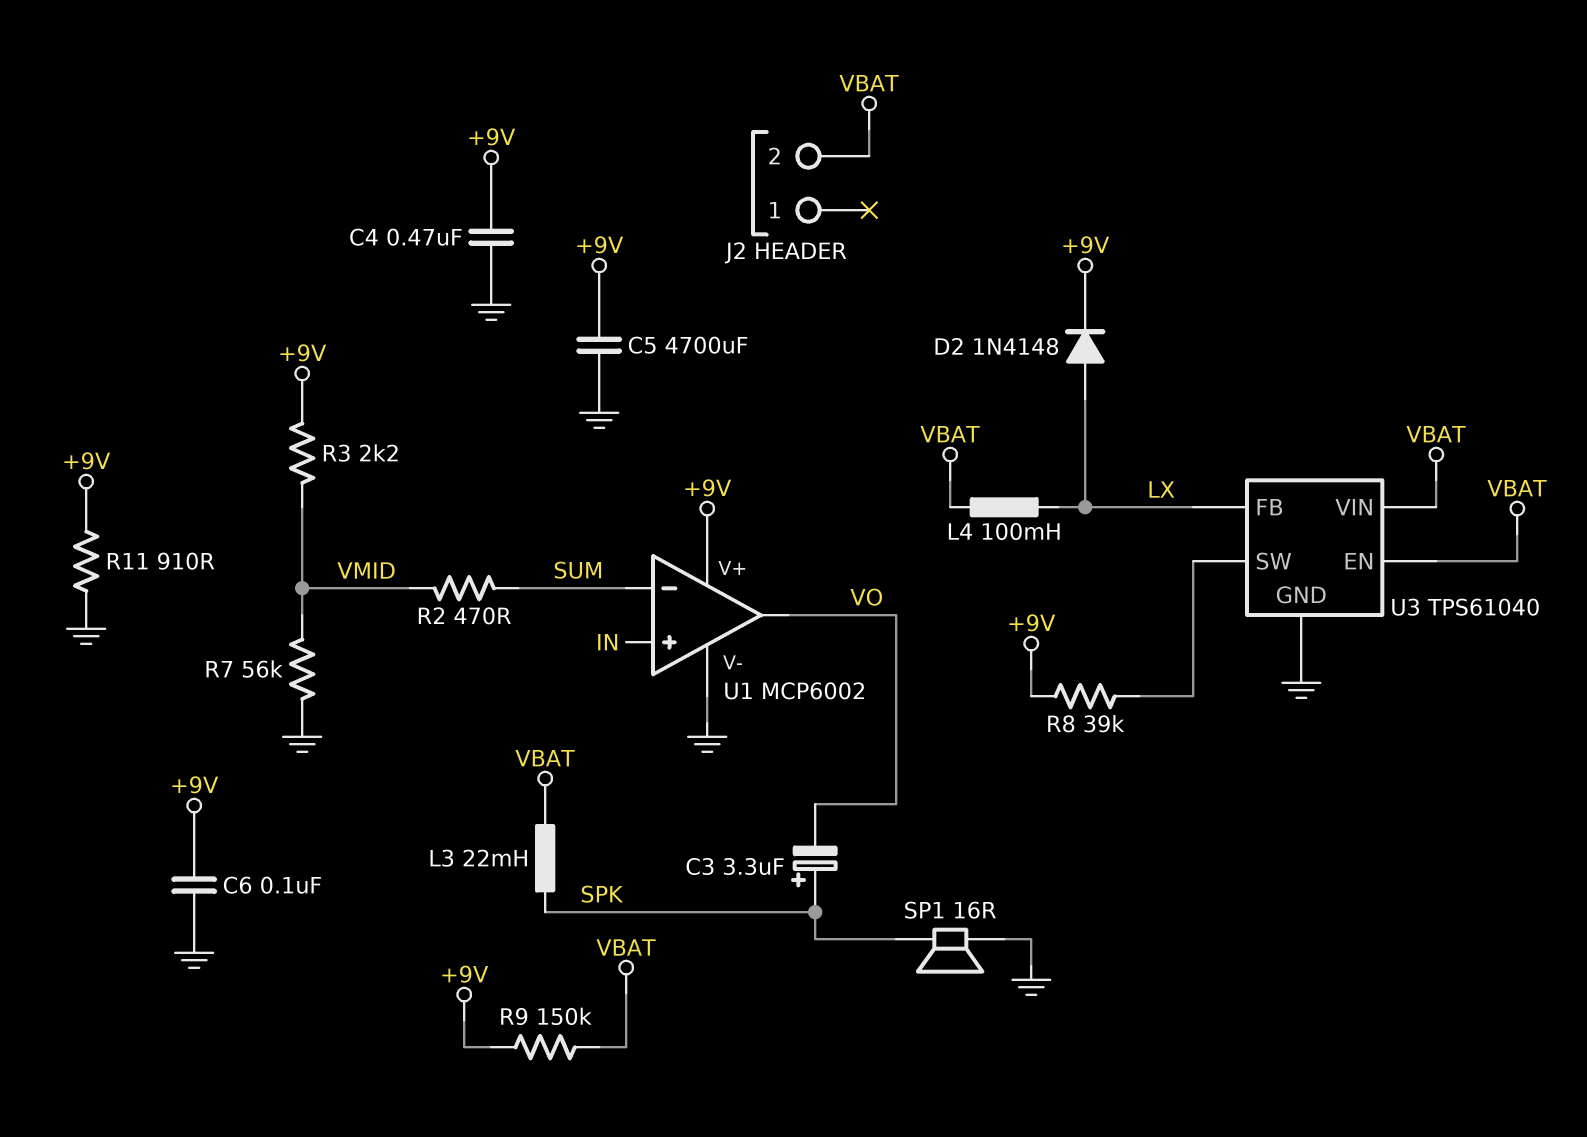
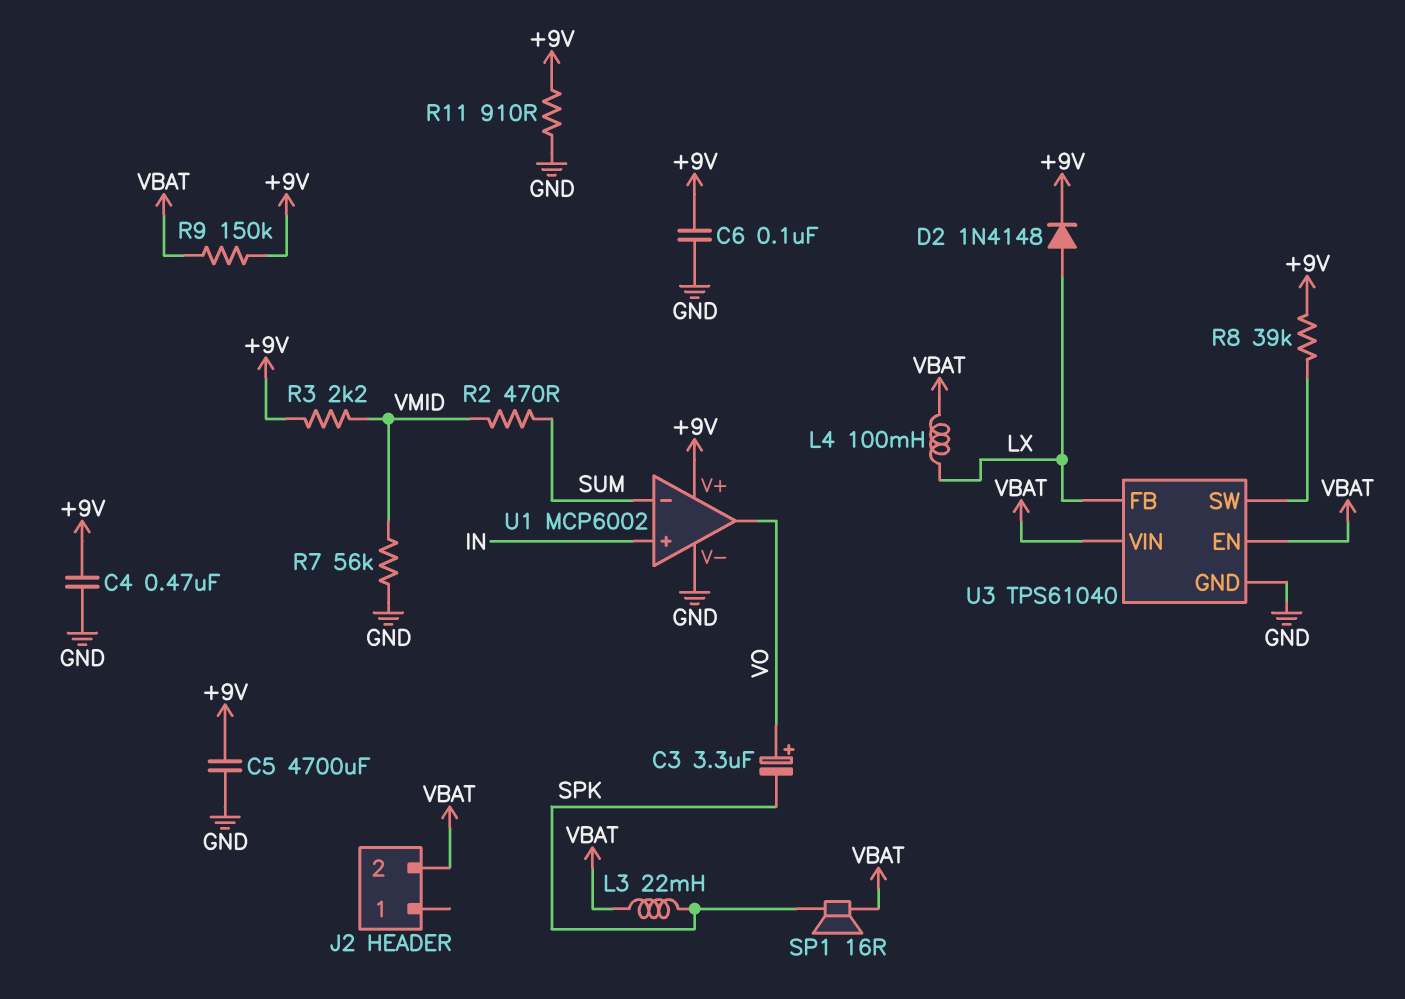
C3: 3.3uF (plus SPK, minus VO) -> 3.3uF (plus VO, minus SPK)
SP1: speaker 16R (GND, SPK) -> speaker 16R (SPK, VBAT)

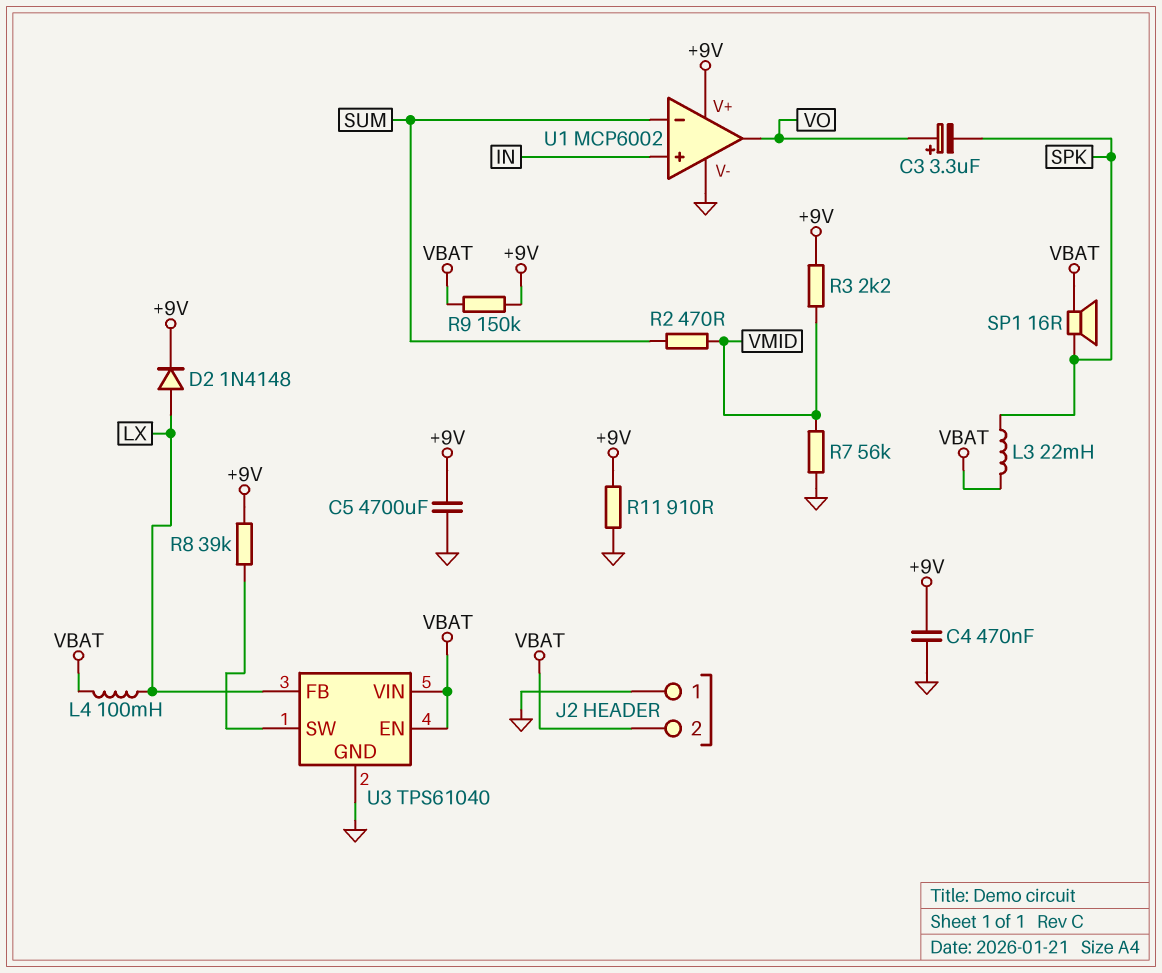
C6: 100nF (+9V, GND) -> none
J2 pin 1: none -> GND

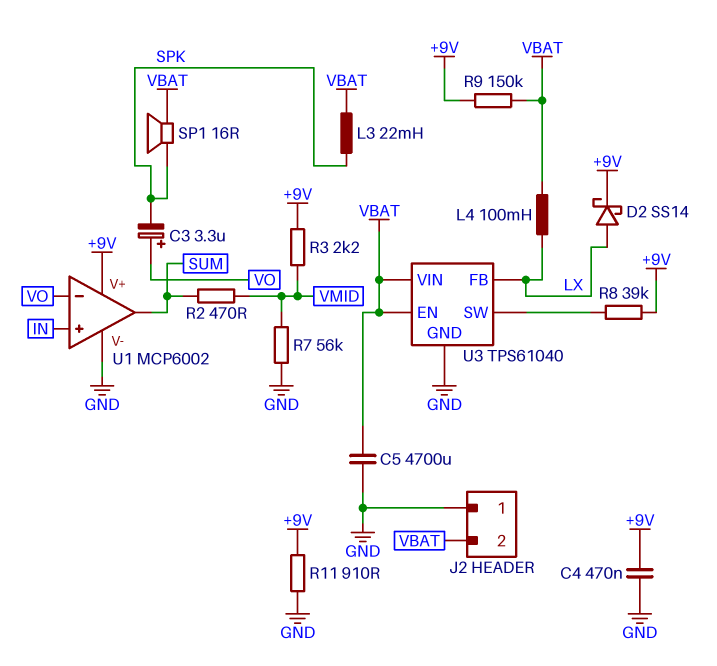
C5: 4700uF (+9V, GND) -> 4700uF (GND, VBAT)
D2: diode 1N4148 (A LX, K +9V) -> schottky SS14 (A LX, K +9V)
U1 pin in-: SUM -> VO
U1 pin out: VO -> SUM

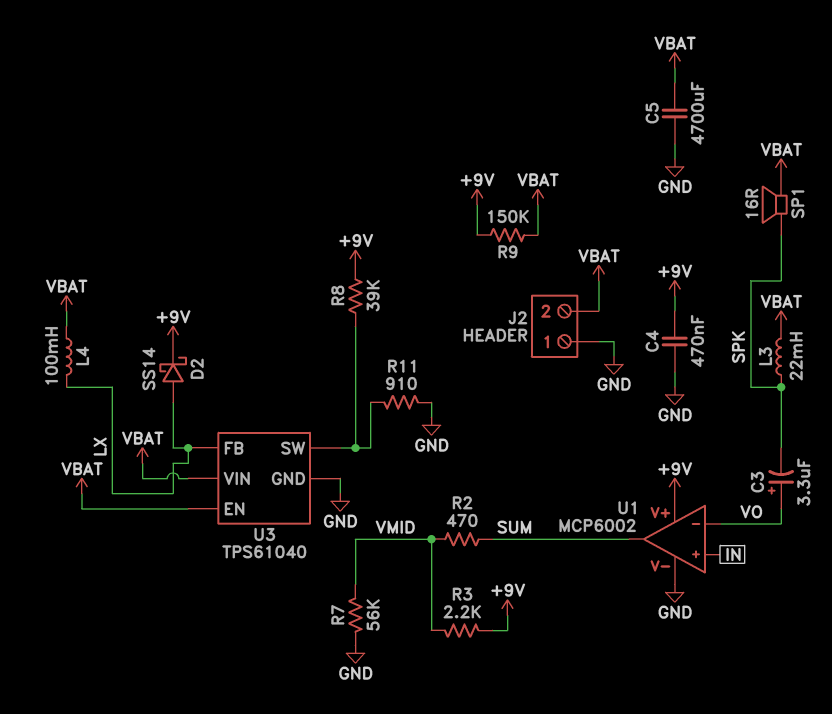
R11: 910 (+9V, GND) -> 910 (GND, U3/SW)

